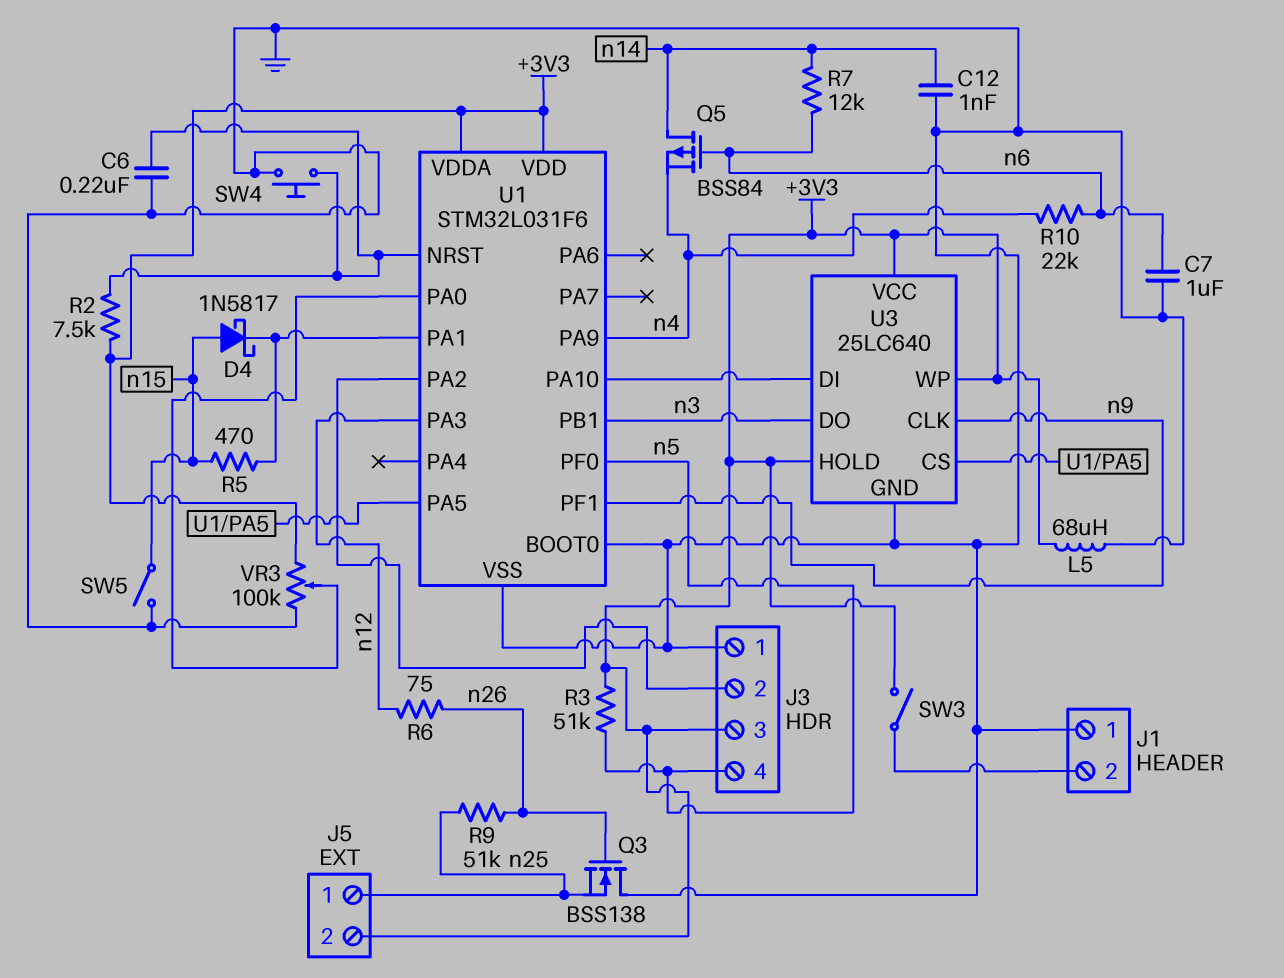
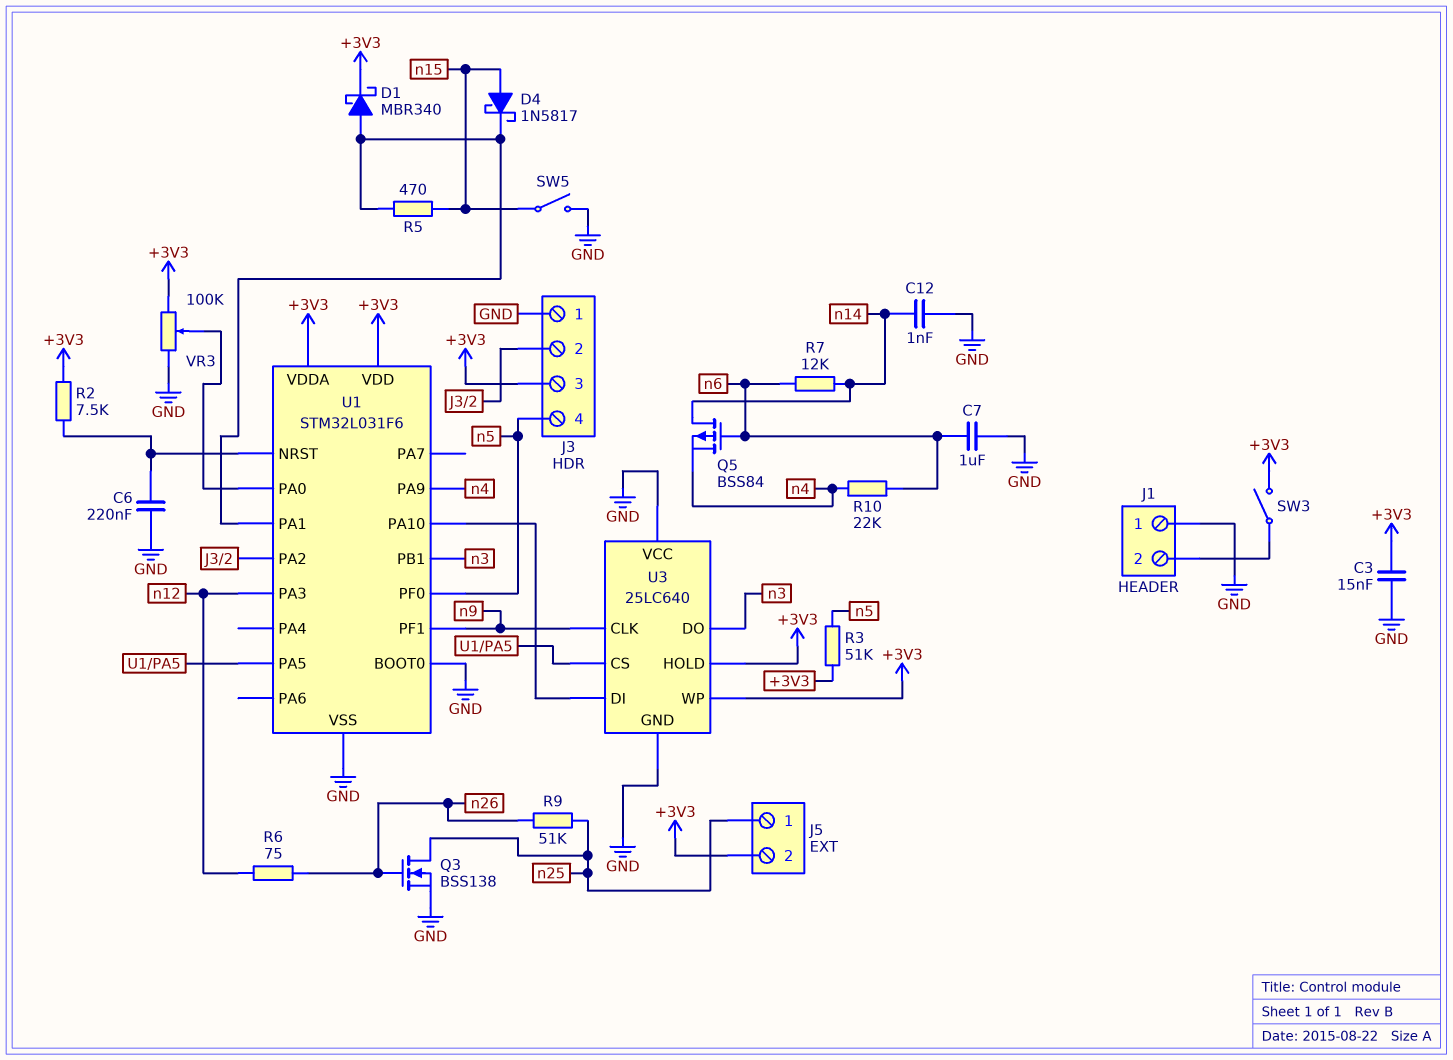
C3: none -> 15nF (+3V3, GND)
D1: none -> schottky MBR340 (A U1/PA1, K +3V3)
L5: 68uH (+3V3, GND) -> none
Q3: NMOS BSS138 (G n26, D GND, S n25) -> NMOS BSS138 (G n26, D n25, S GND)
SW4: button (GND, U1/NRST) -> none
U3 pin VCC: +3V3 -> GND

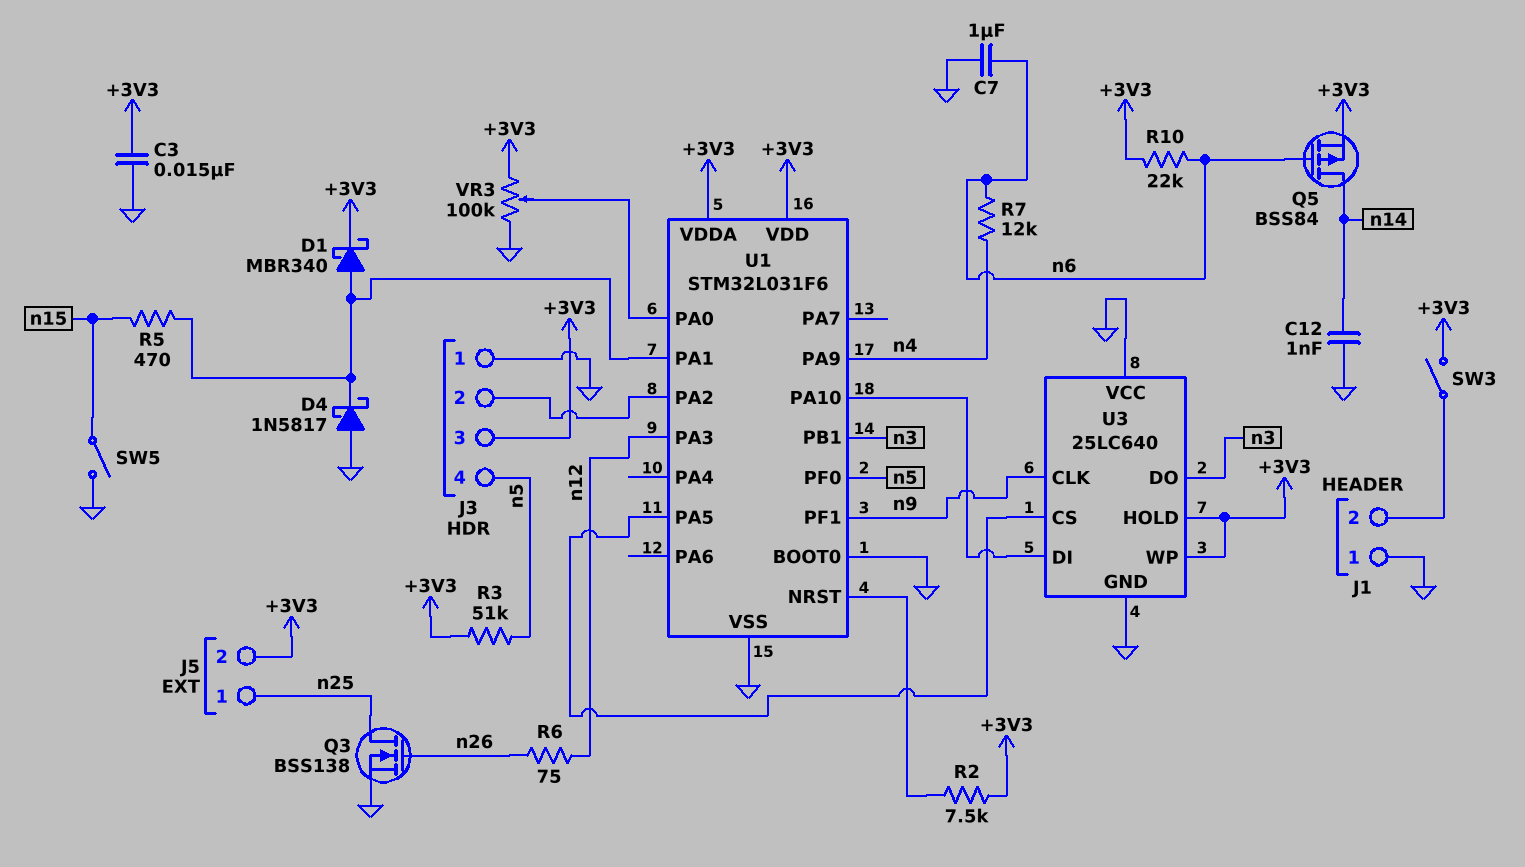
C6: 220nF (GND, U1/NRST) -> none
D4: schottky 1N5817 (A n15, K U1/PA1) -> schottky 1N5817 (A GND, K U1/PA1)
Q5: PMOS BSS84 (G n6, D n14, S n4) -> PMOS BSS84 (G n6, D n14, S +3V3)
R7: 12k (n6, n14) -> 12k (n4, n6)
R9: 51k (n25, n26) -> none
R10: 22k (n4, n6) -> 22k (+3V3, n6)

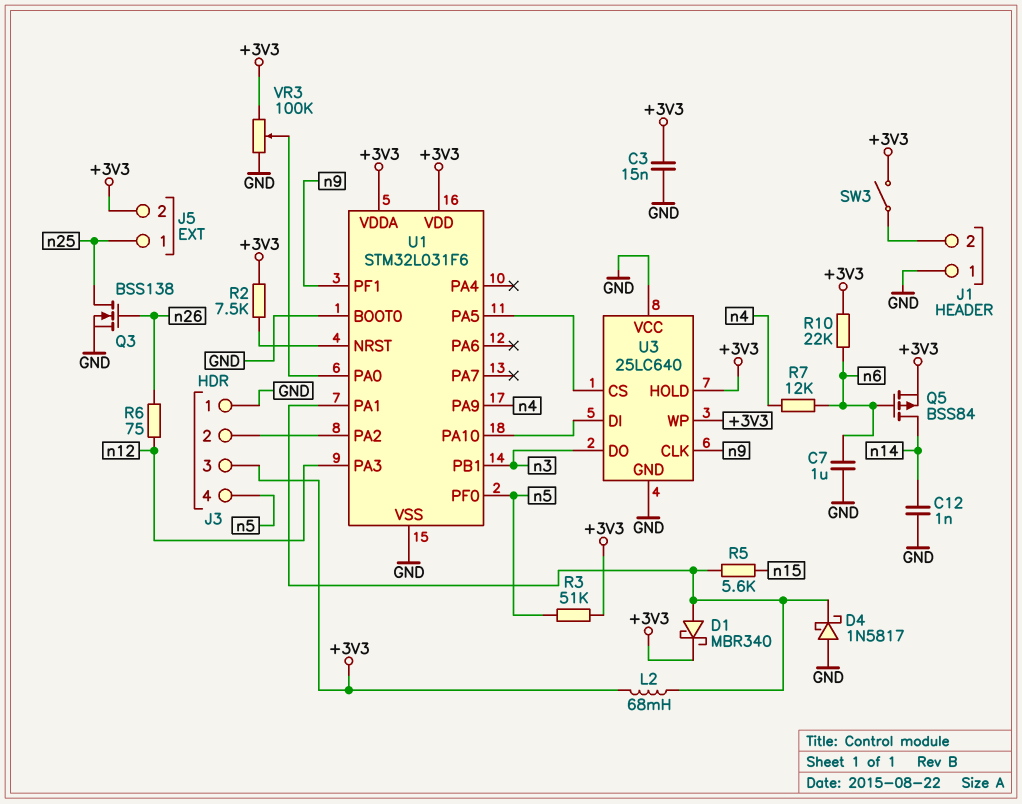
L2: none -> 68mH (+3V3, U1/PA1)
R5: 470 (U1/PA1, n15) -> 5.6k (U1/PA1, n15)
SW5: switch (GND, n15) -> none

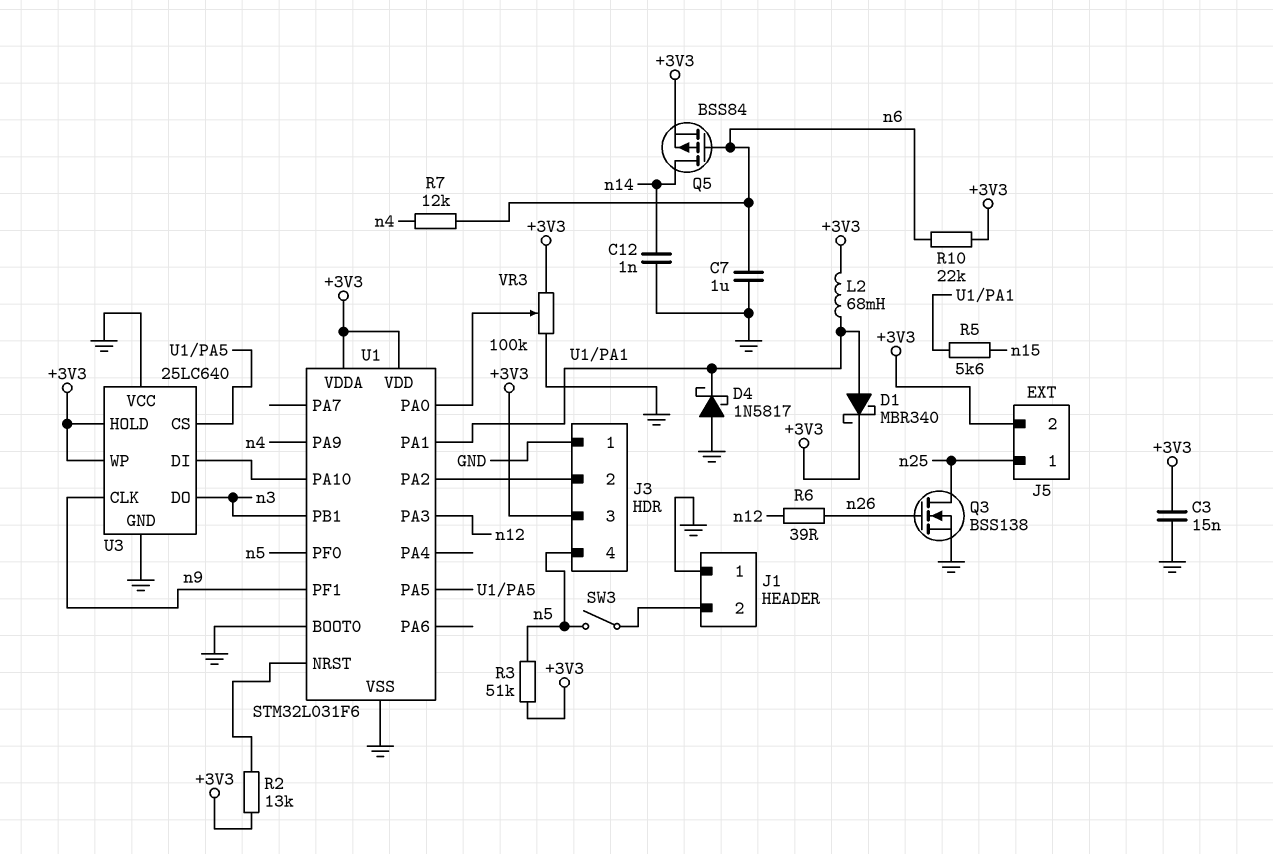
R2: 7.5k (+3V3, U1/NRST) -> 13k (+3V3, U1/NRST)
R6: 75 (n12, n26) -> 39 (n12, n26)
SW3: switch (+3V3, J1/2) -> switch (J1/2, n5)

